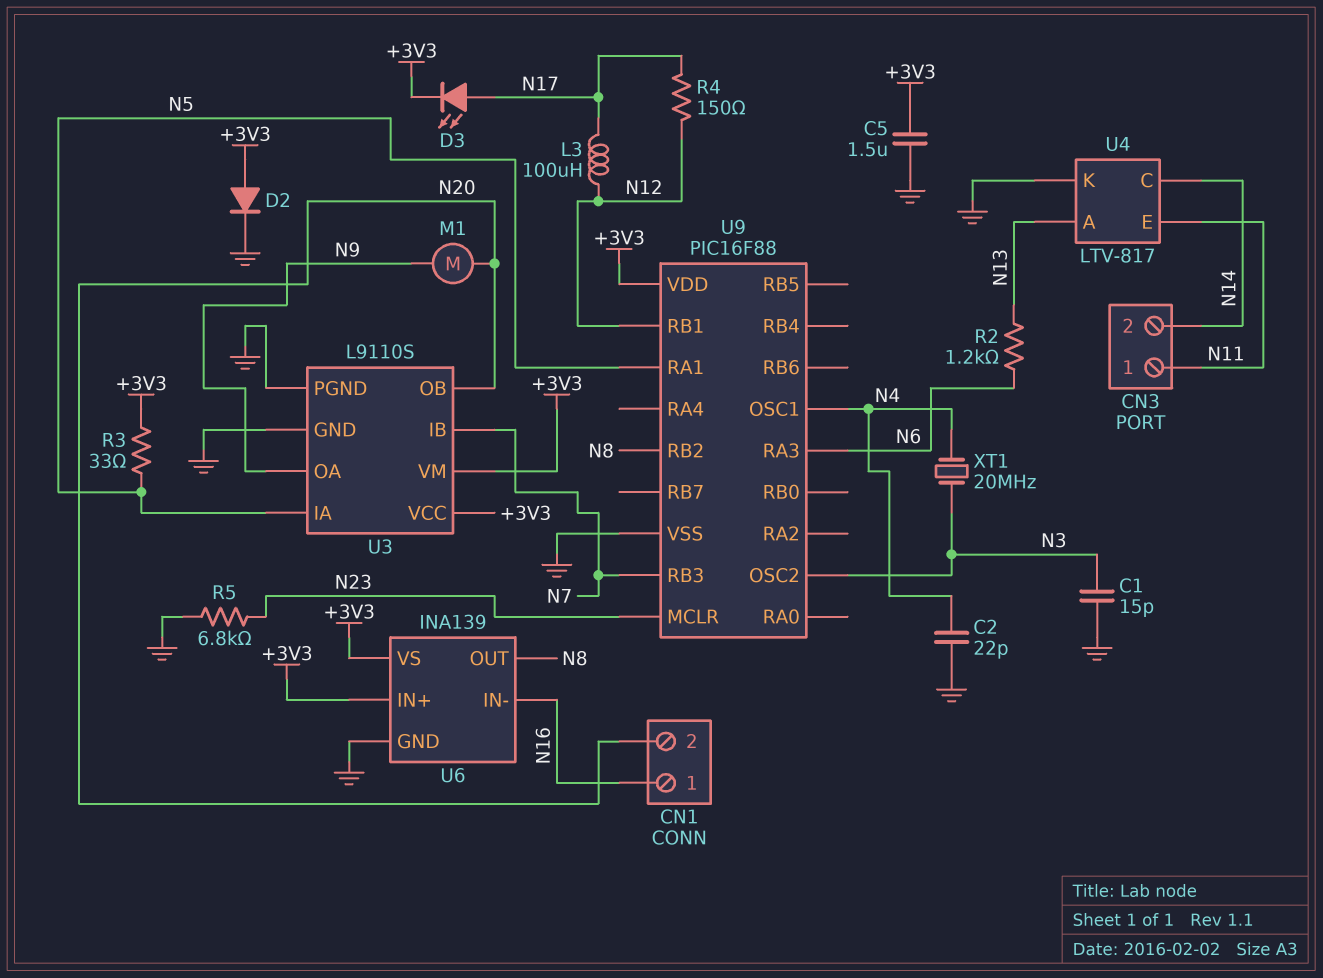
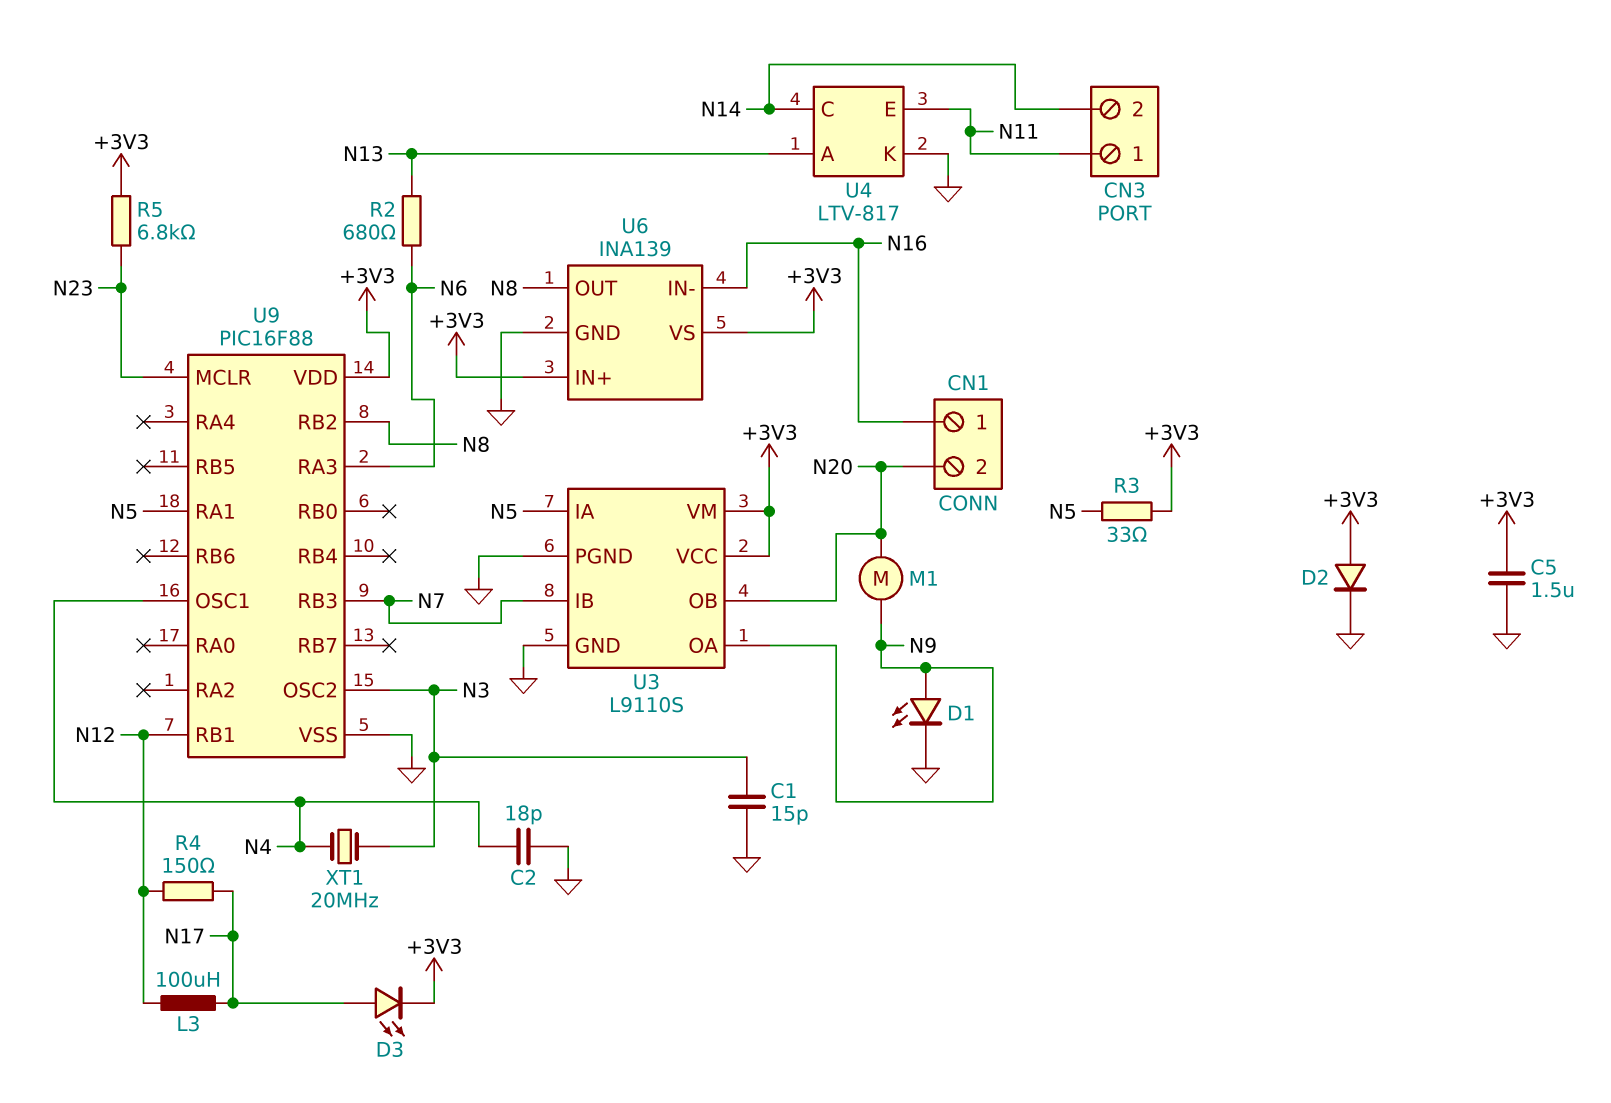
C2: 22pF (GND, N4) -> 18pF (GND, N4)
D1: none -> LED (A N9, K GND)
R2: 1.2k (N6, N13) -> 680 (N6, N13)
R5: 6.8k (GND, N23) -> 6.8k (+3V3, N23)

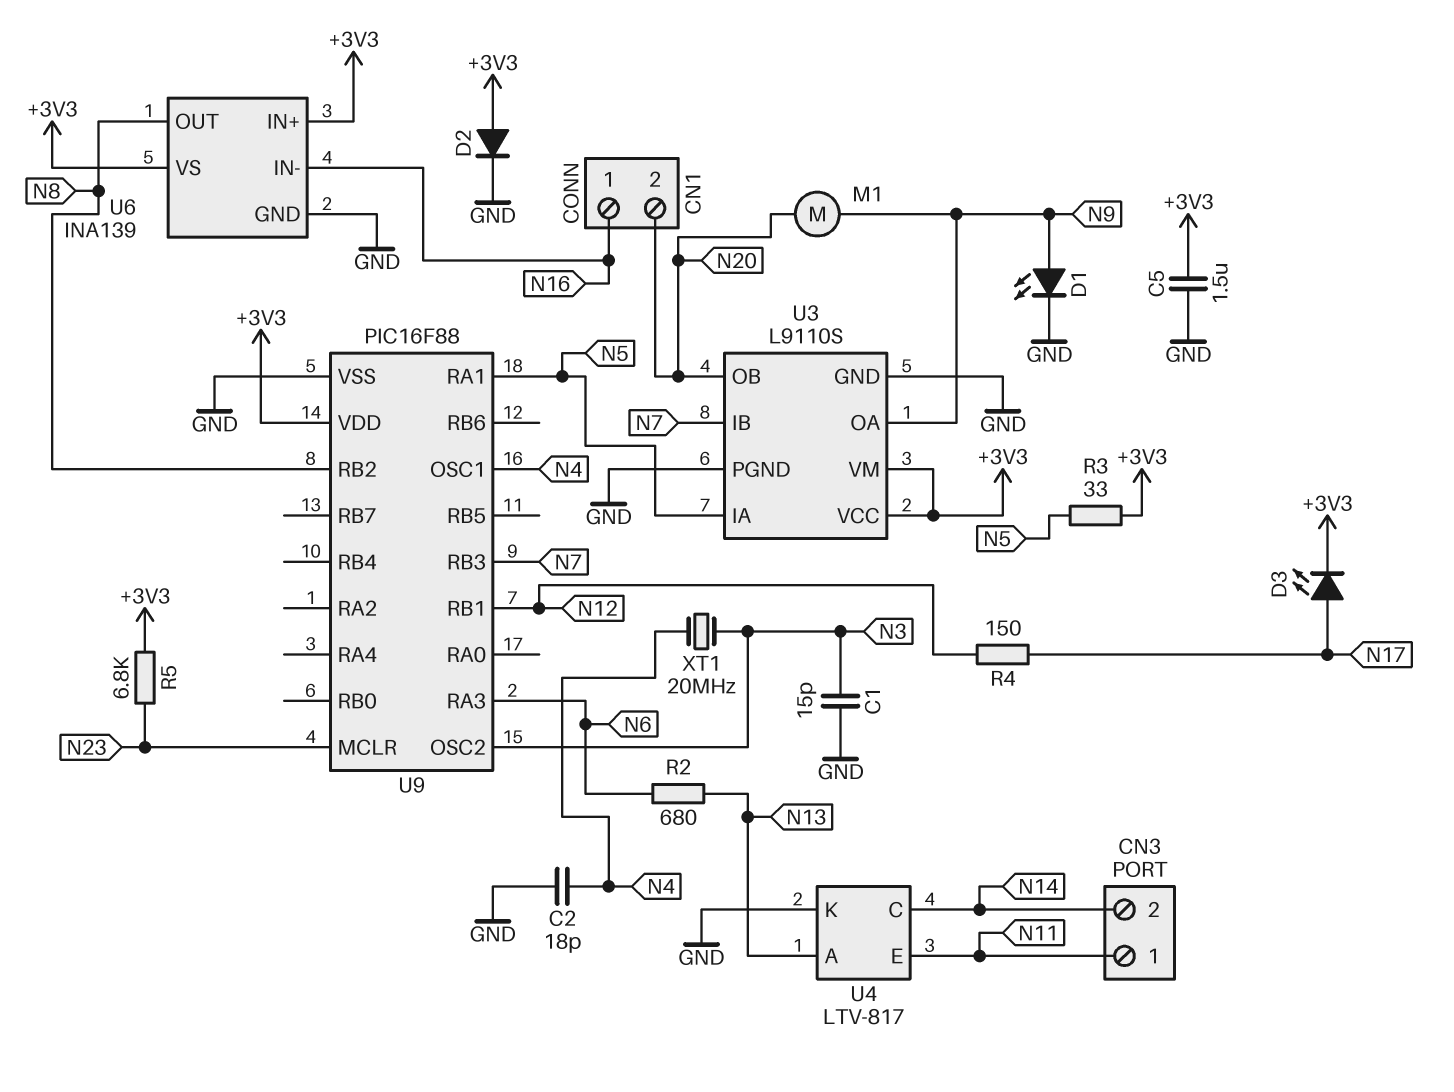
L3: 100uH (N12, N17) -> none

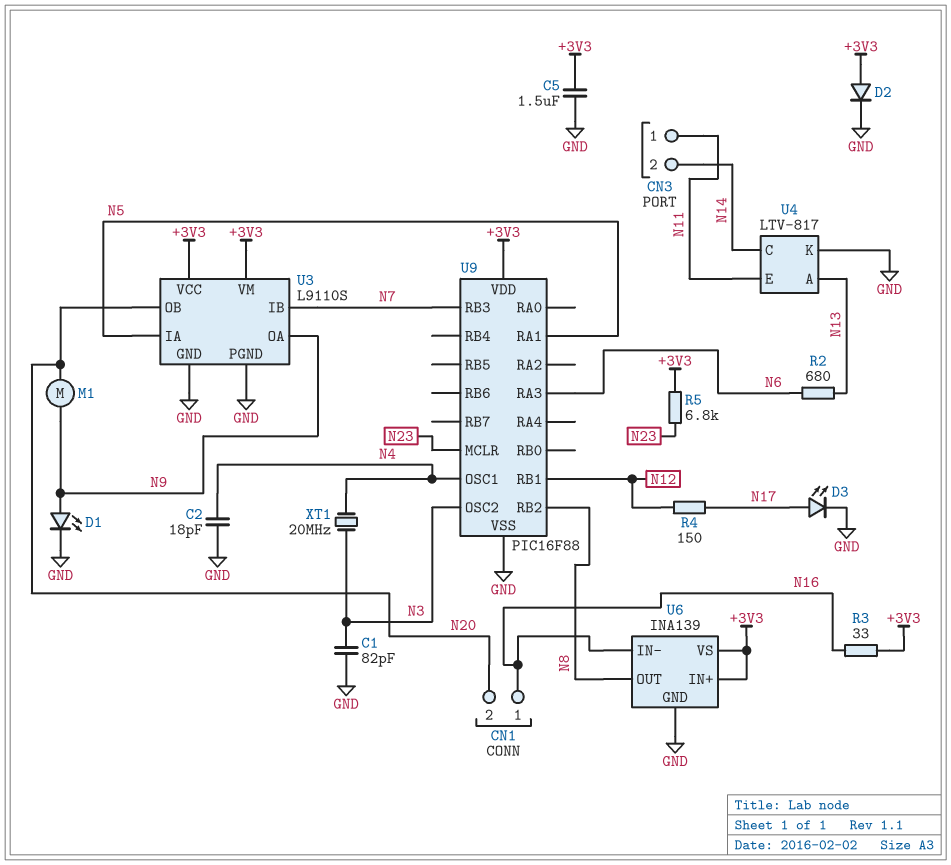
C1: 15pF (GND, N3) -> 82pF (GND, N3)
D3: LED (A N17, K +3V3) -> LED (A N17, K GND)
R3: 33 (+3V3, N5) -> 33 (+3V3, N16)

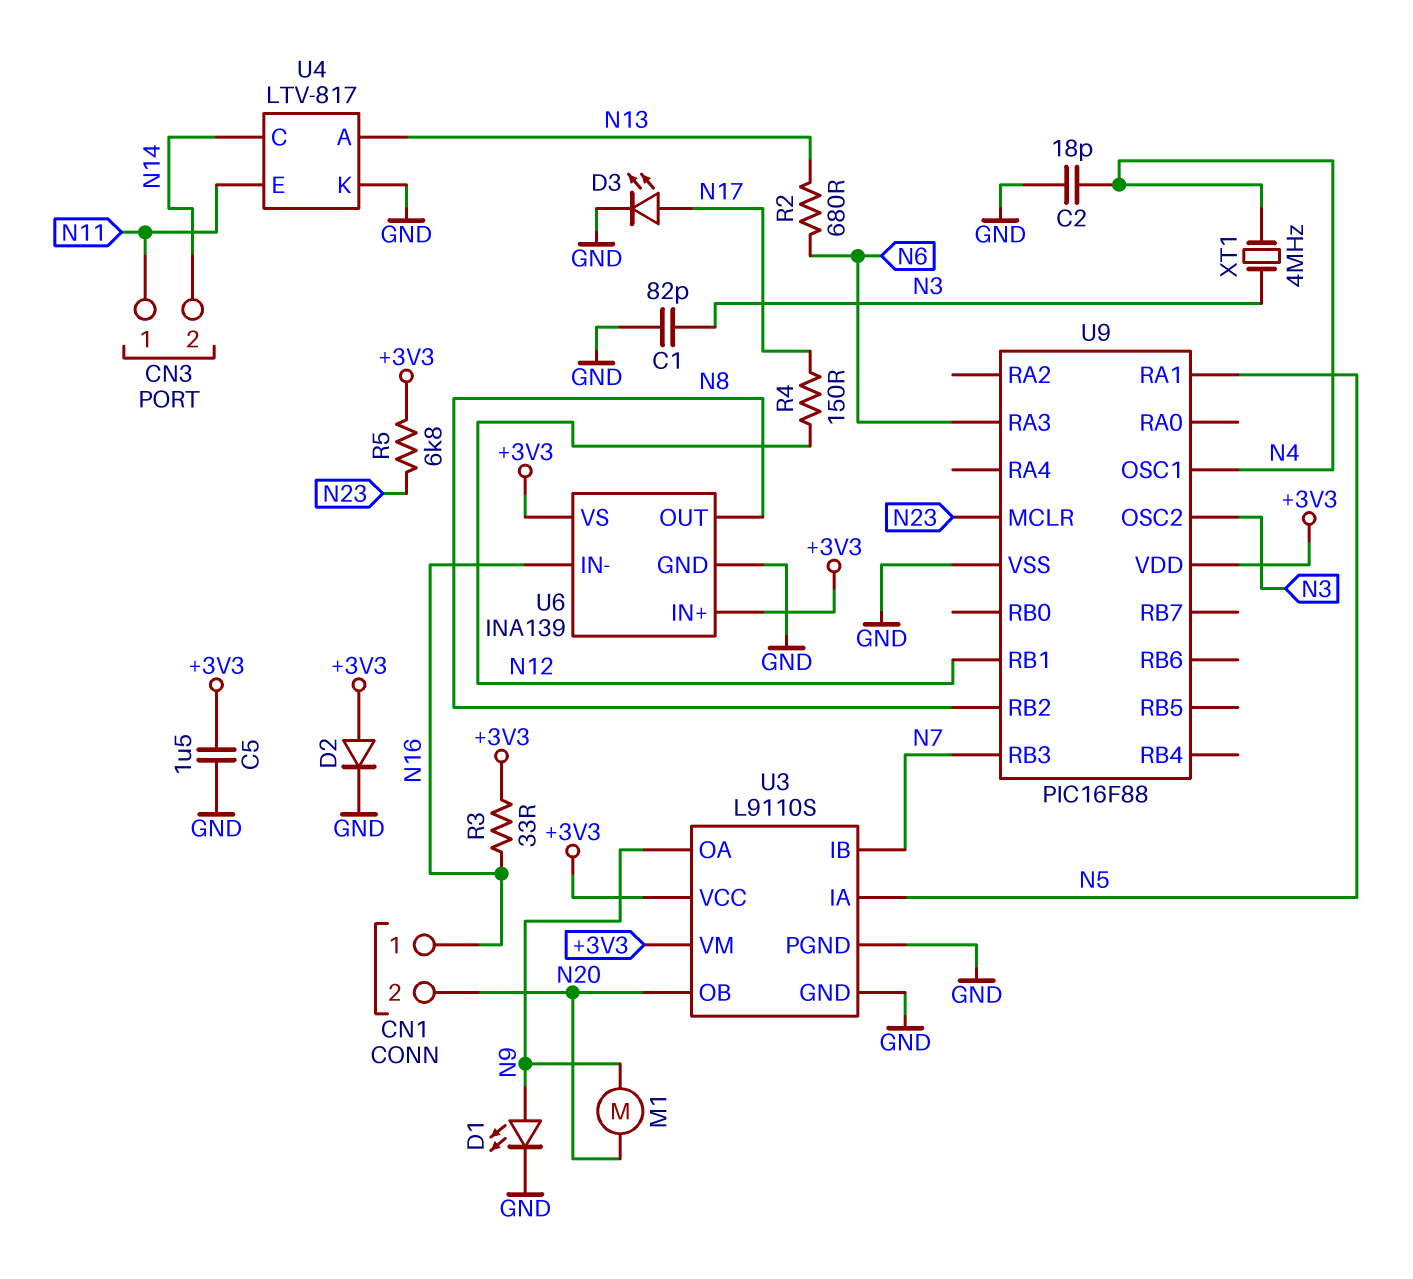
XT1: 20MHz (N3, N4) -> 4MHz (N3, N4)

